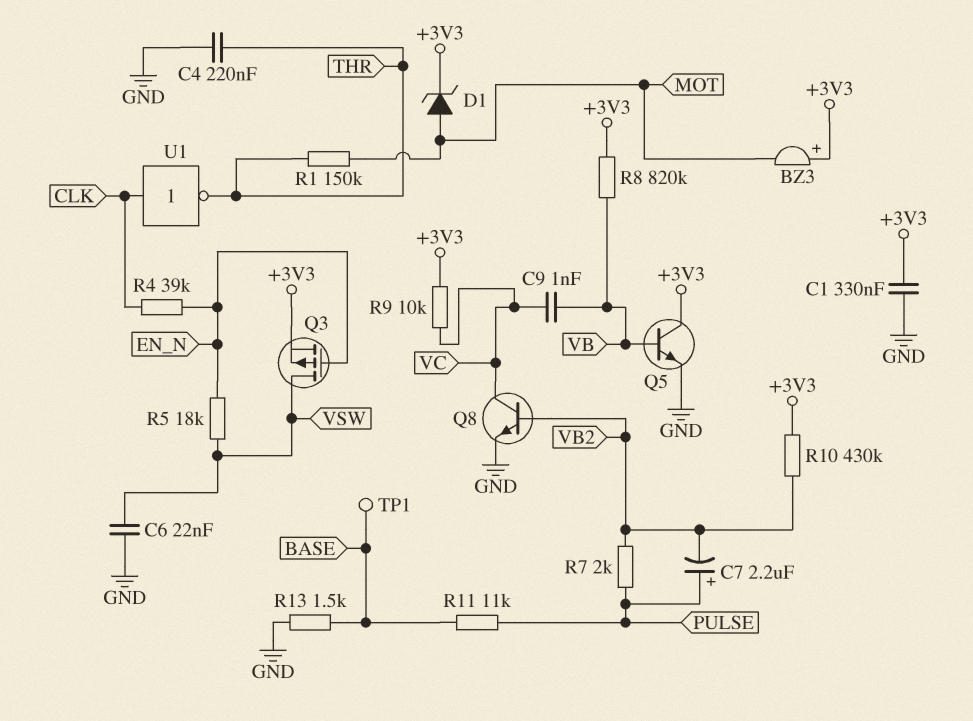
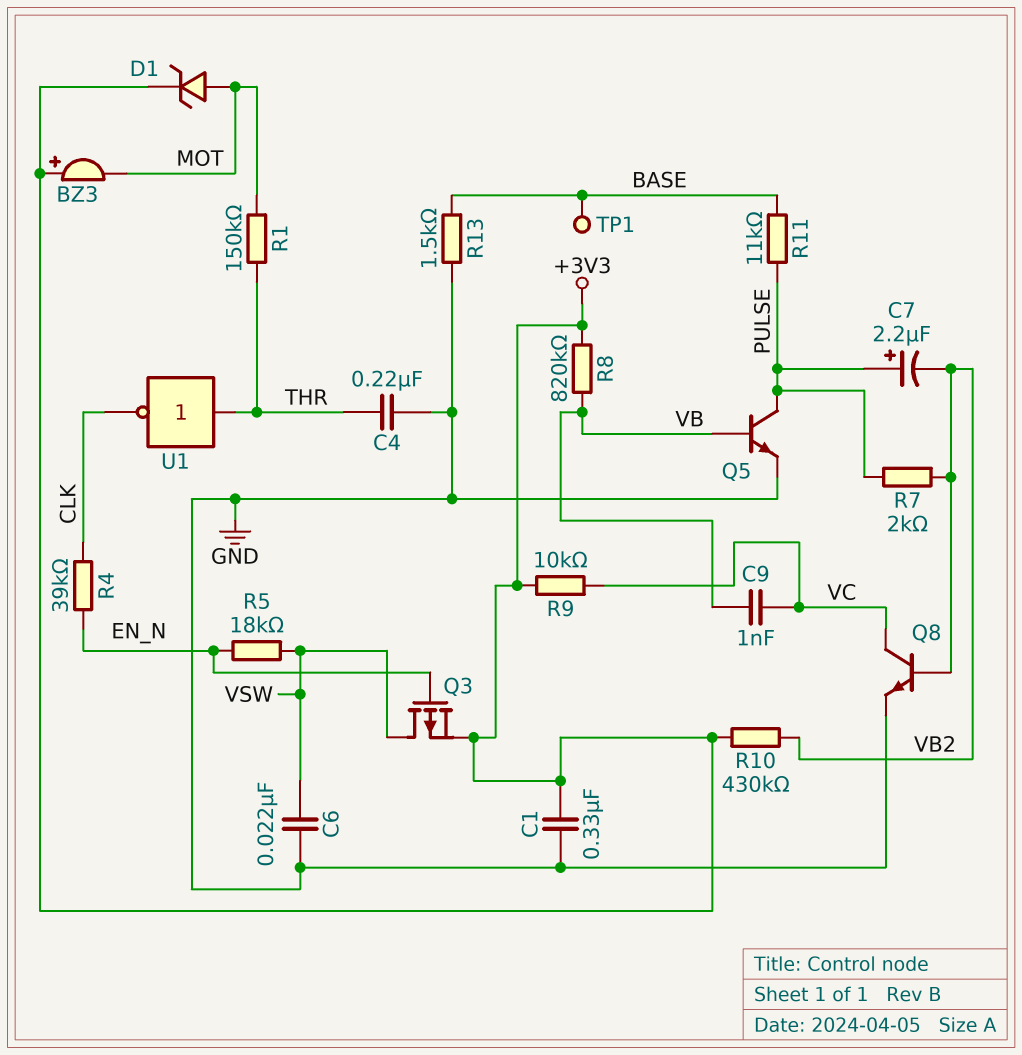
Q5: NPN (B VB, C +3V3, E GND) -> NPN (B VB, C PULSE, E GND)
U1: NOT (in CLK, out THR) -> NOT (in THR, out CLK)

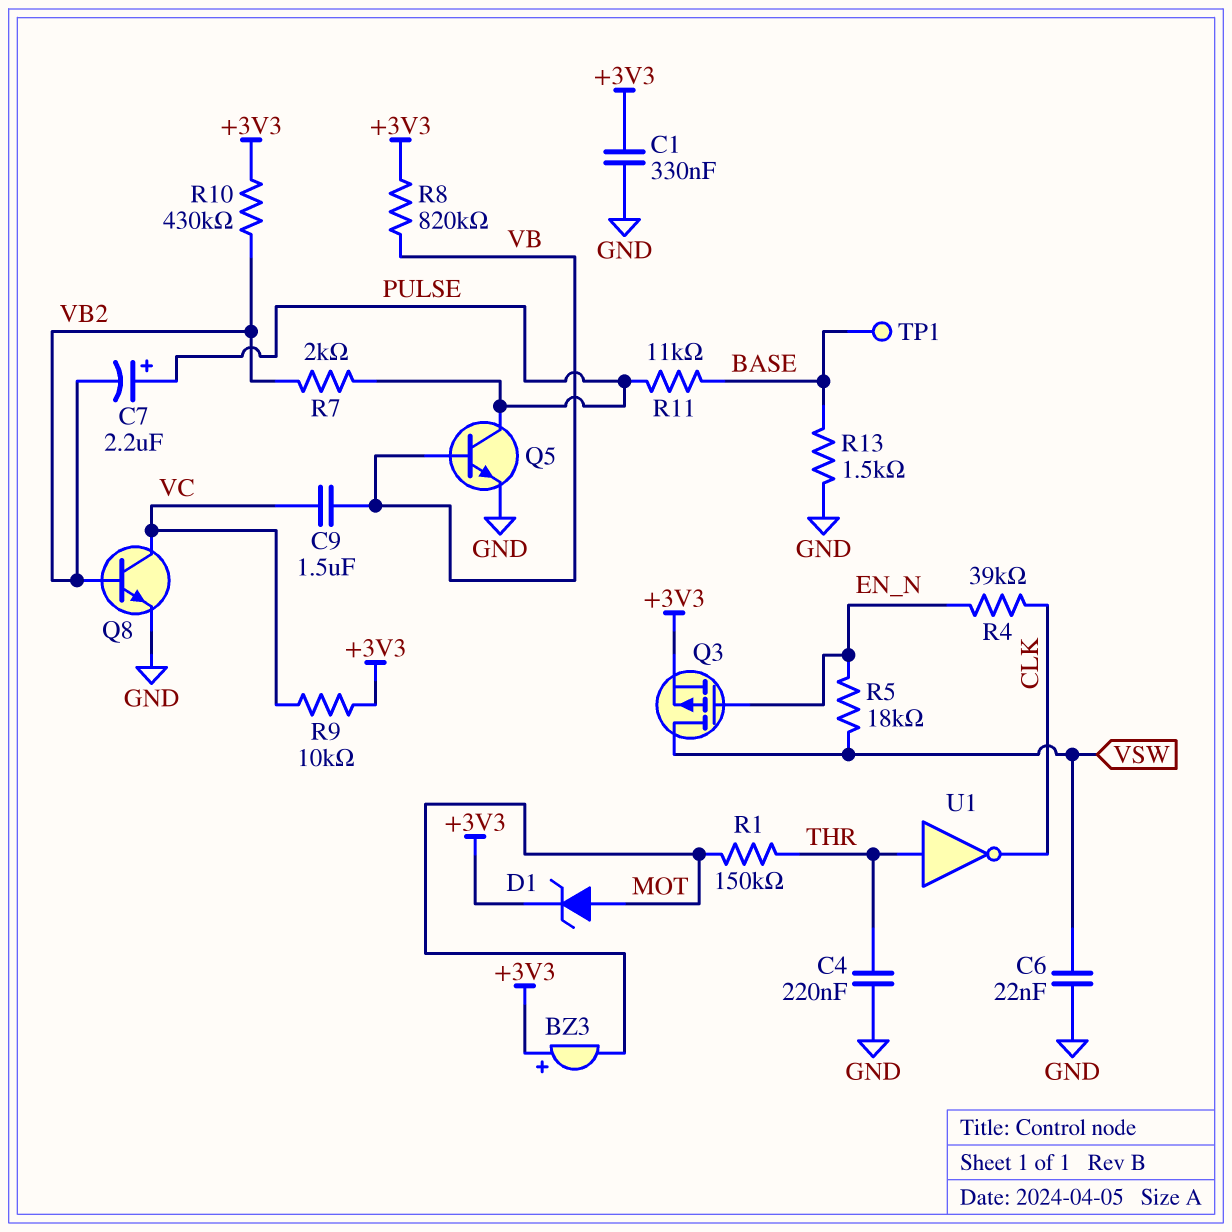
C9: 1nF (VB, VC) -> 1.5uF (VB, VC)

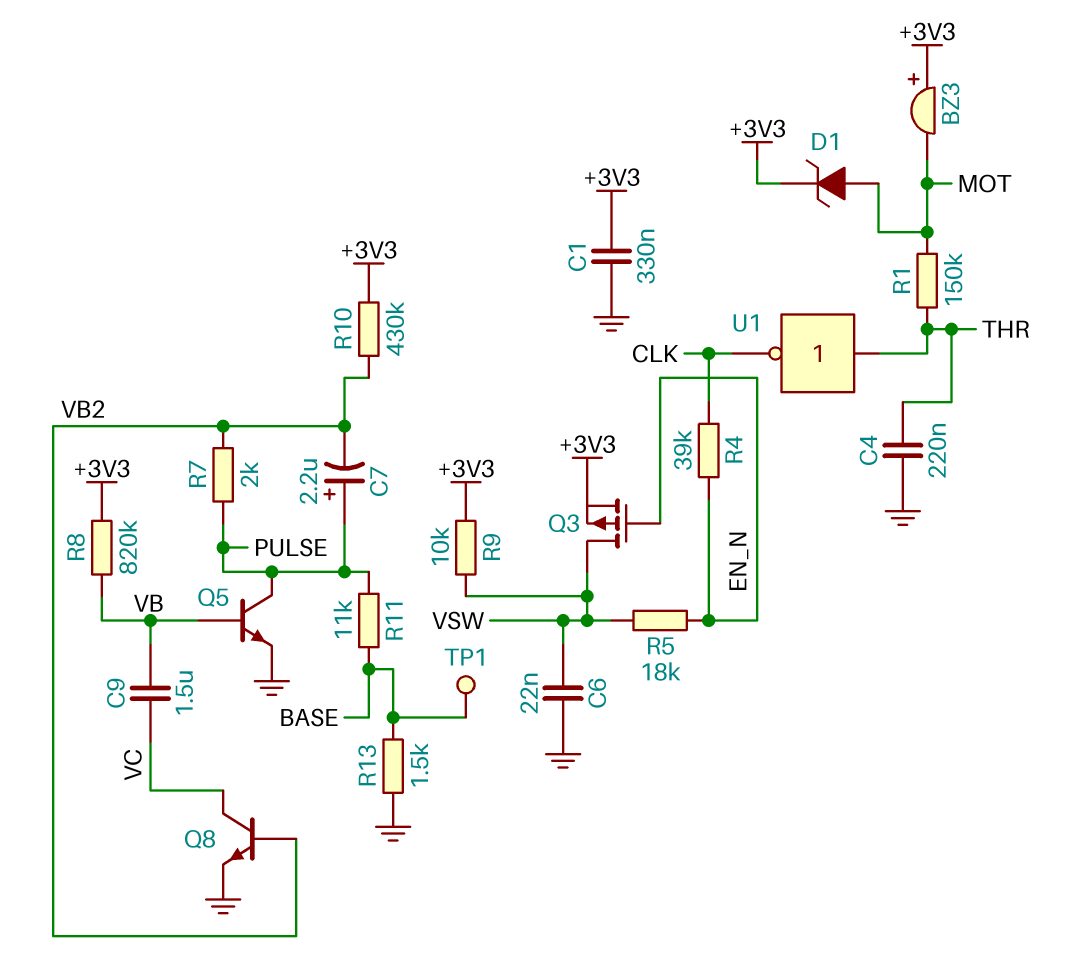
R9: 10k (+3V3, VC) -> 10k (+3V3, VSW)

